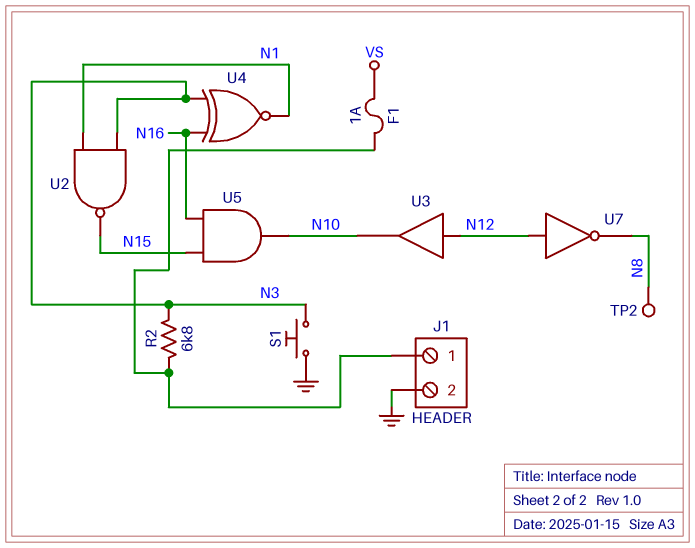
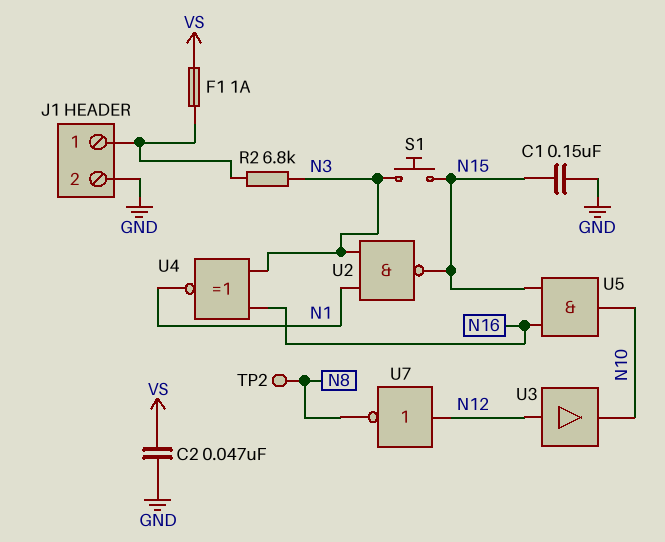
C1: none -> 150nF (GND, N15)
C2: none -> 47nF (GND, VS)
S1: button (GND, N3) -> button (N3, N15)

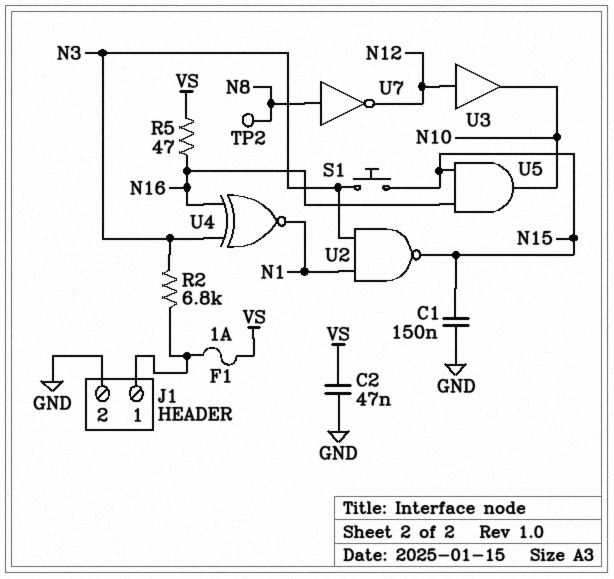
R5: none -> 47 (N16, VS)
U7: NOT (in N12, out N8) -> NOT (in N8, out N12)

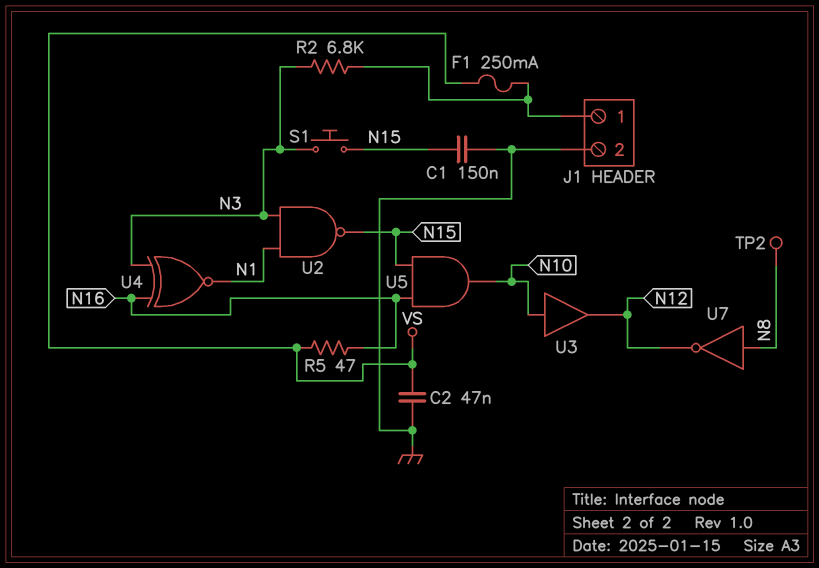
F1: 1A (J1/1, VS) -> 250mA (J1/1, VS)
U3: buffer (in N12, out N10) -> buffer (in N10, out N12)

